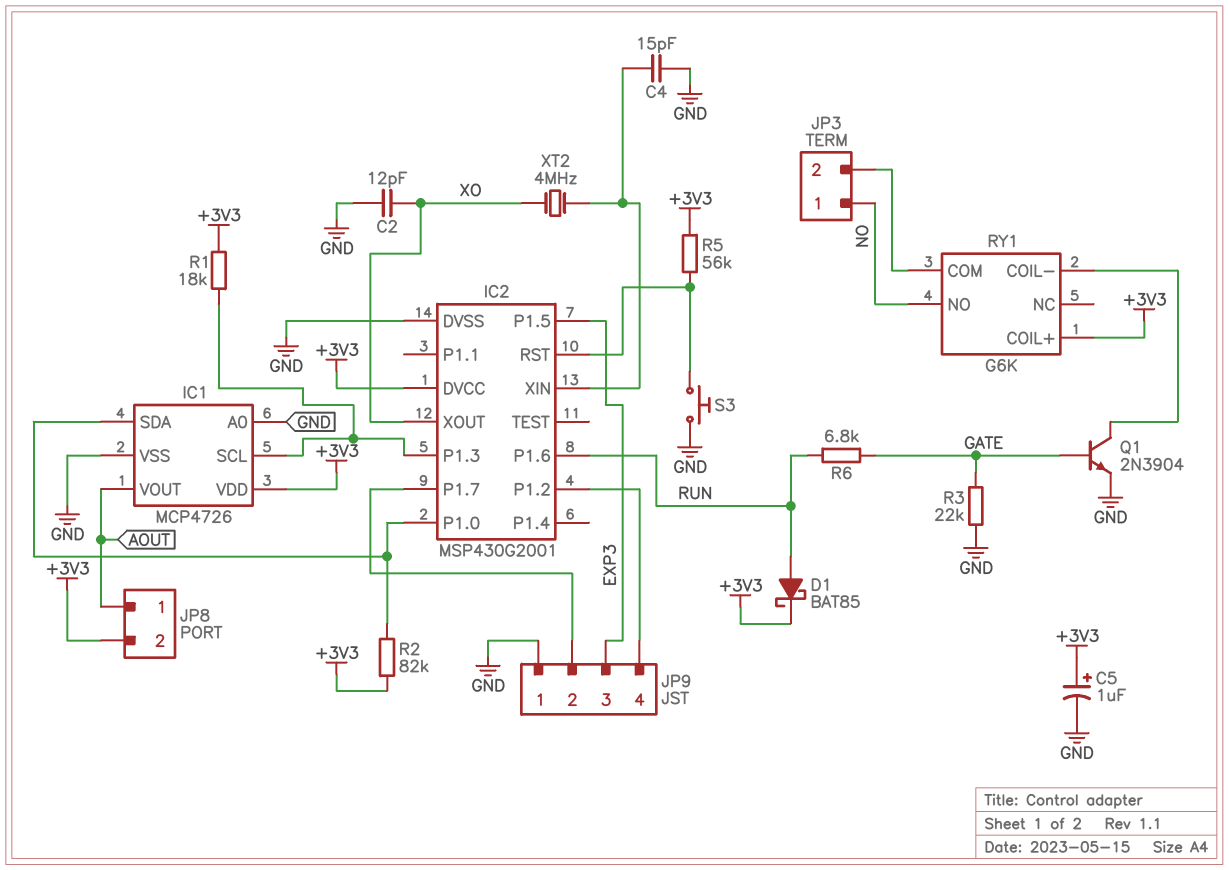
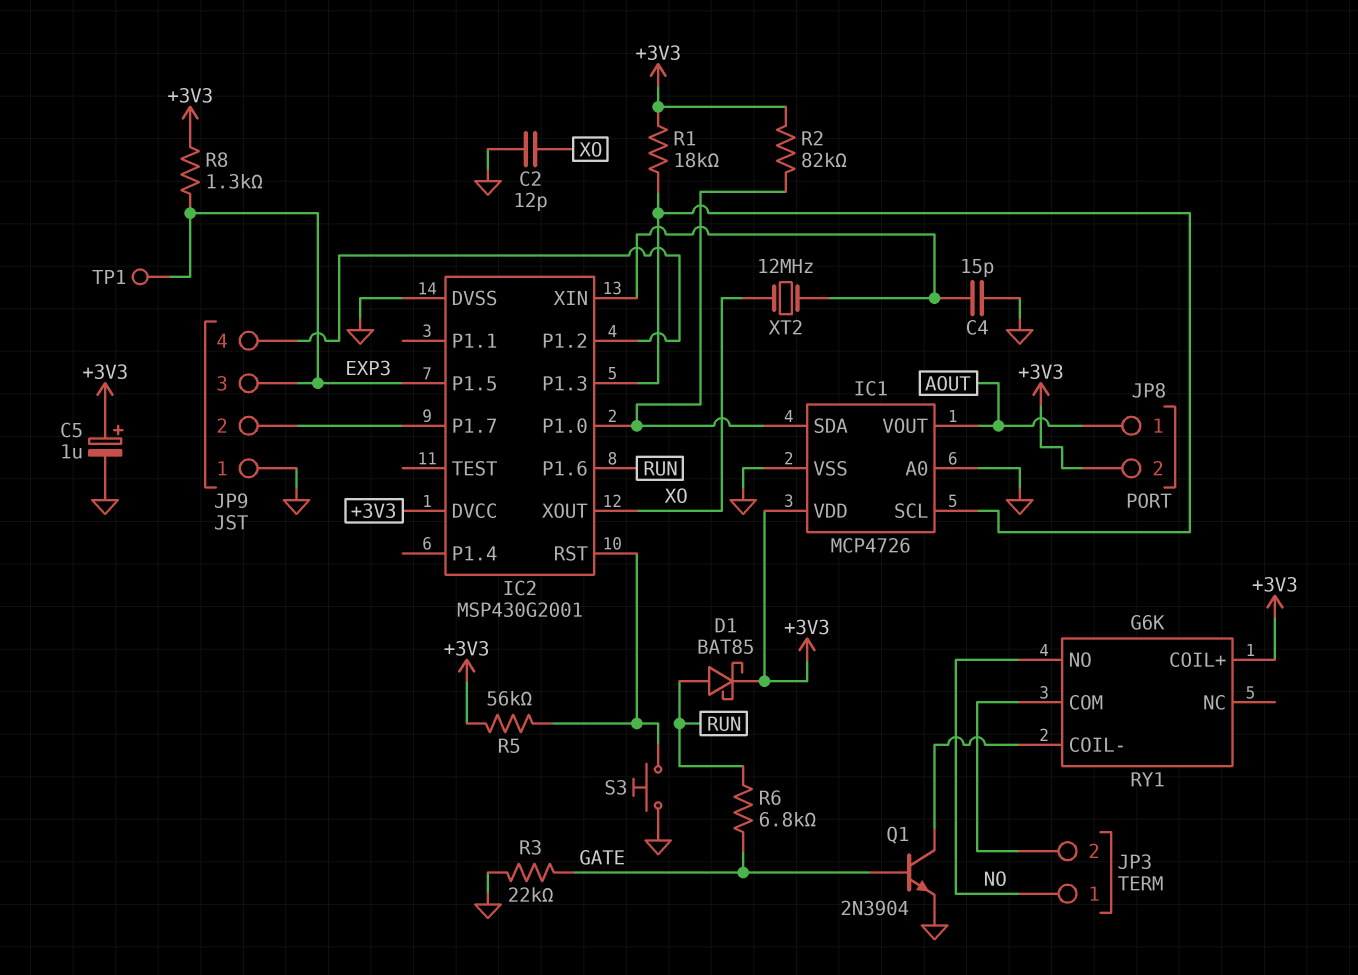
R8: none -> 1.3k (+3V3, EXP3)
TP1: none -> test point (EXP3)
XT2: 4MHz (IC2/XIN, XO) -> 12MHz (IC2/XIN, XO)

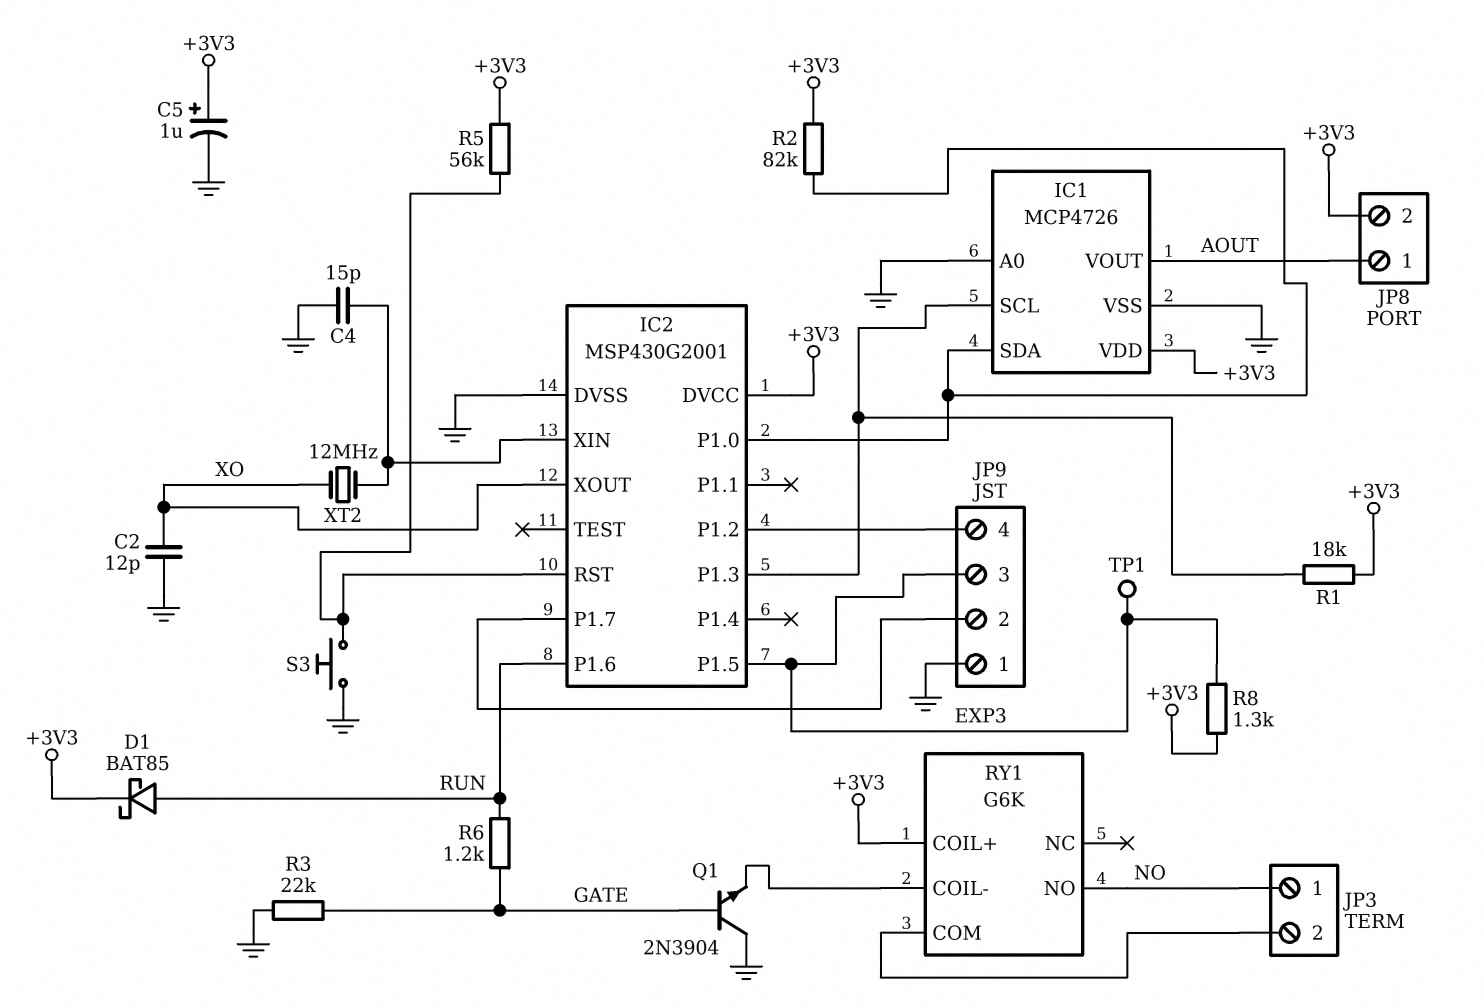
Q1: NPN 2N3904 (B GATE, C RY1/COIL-, E GND) -> NPN 2N3904 (B GATE, C GND, E RY1/COIL-)
R6: 6.8k (GATE, RUN) -> 1.2k (GATE, RUN)

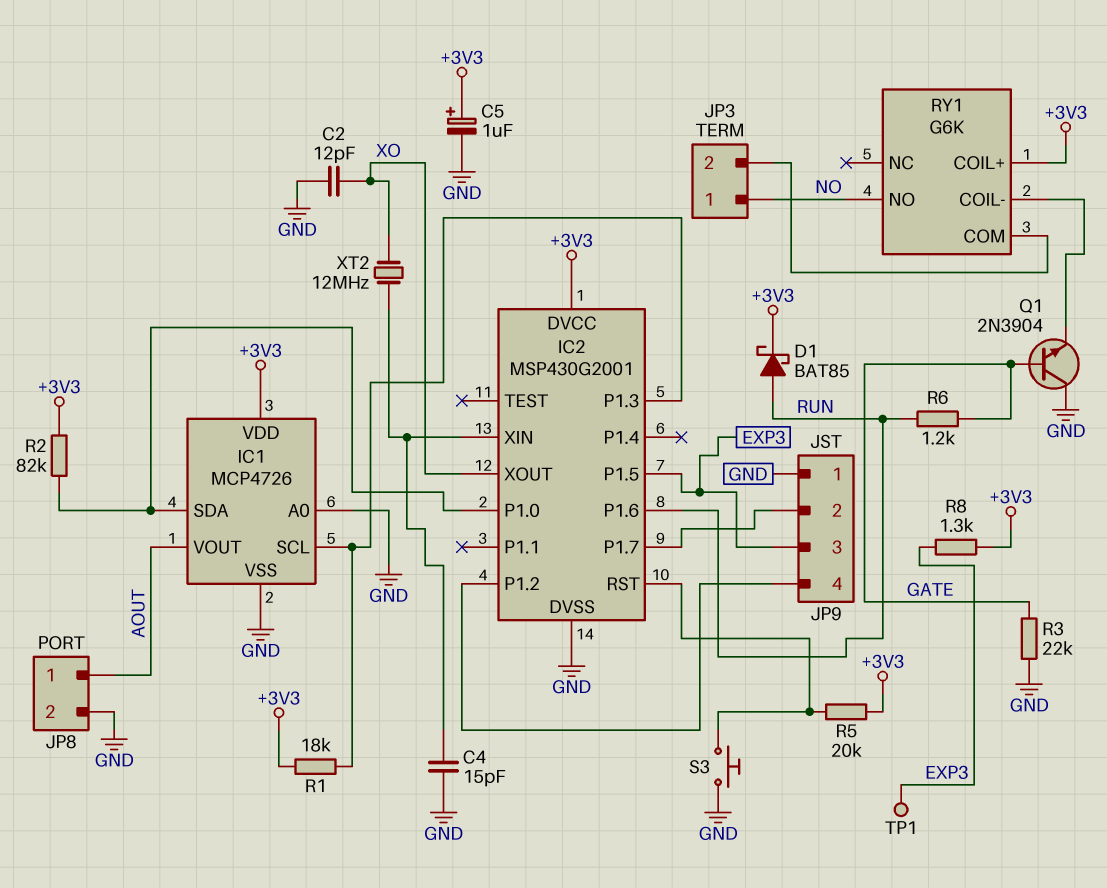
JP8 pin 2: +3V3 -> GND
R5: 56k (+3V3, IC2/RST) -> 20k (+3V3, IC2/RST)

